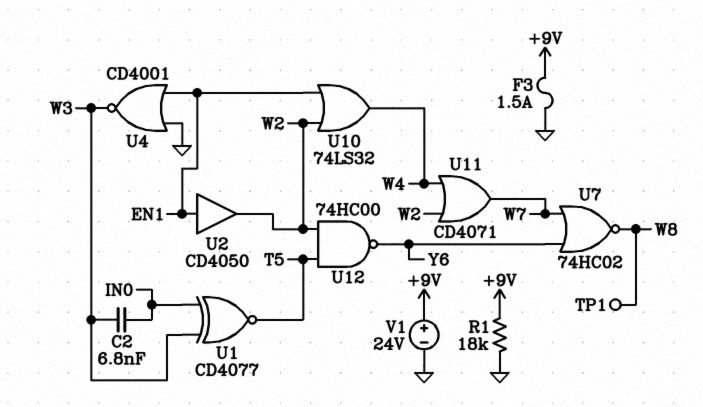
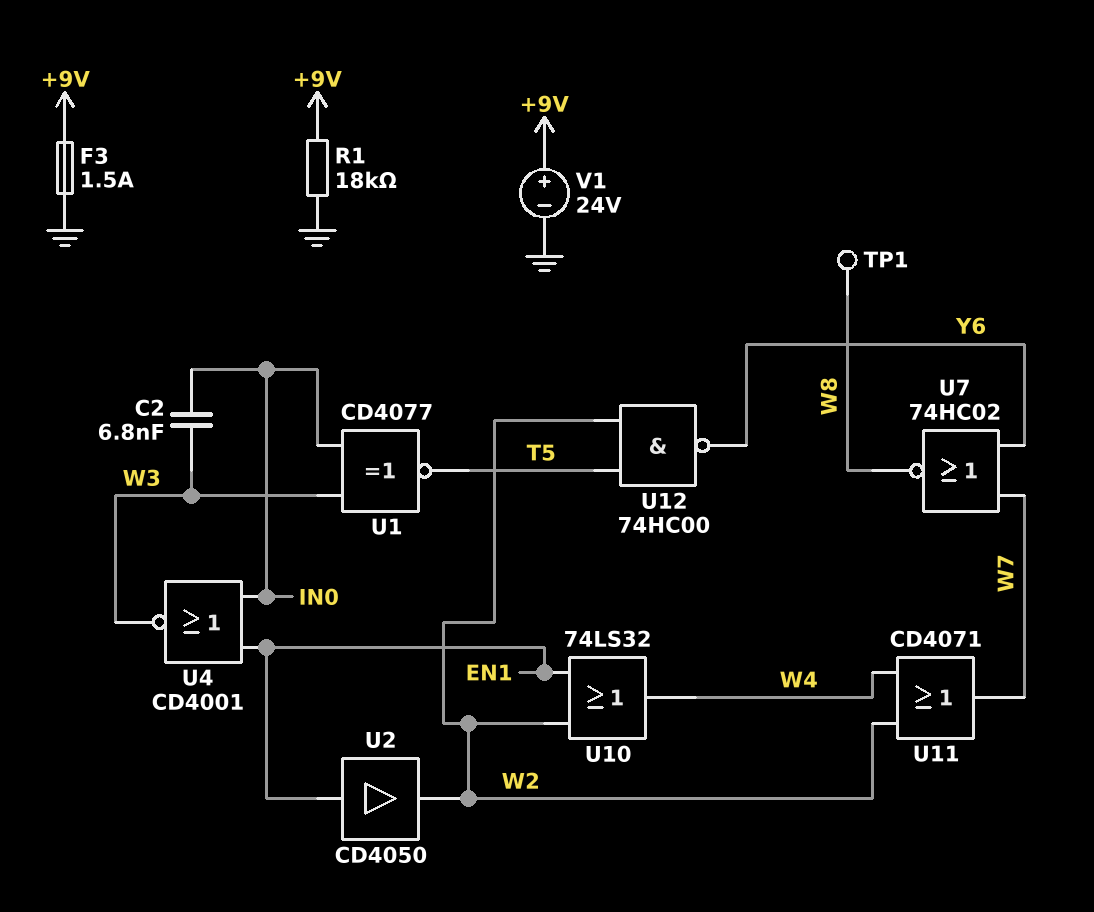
U4: NOR CD4001 (in EN1, in GND, out W3) -> NOR CD4001 (in EN1, in IN0, out W3)

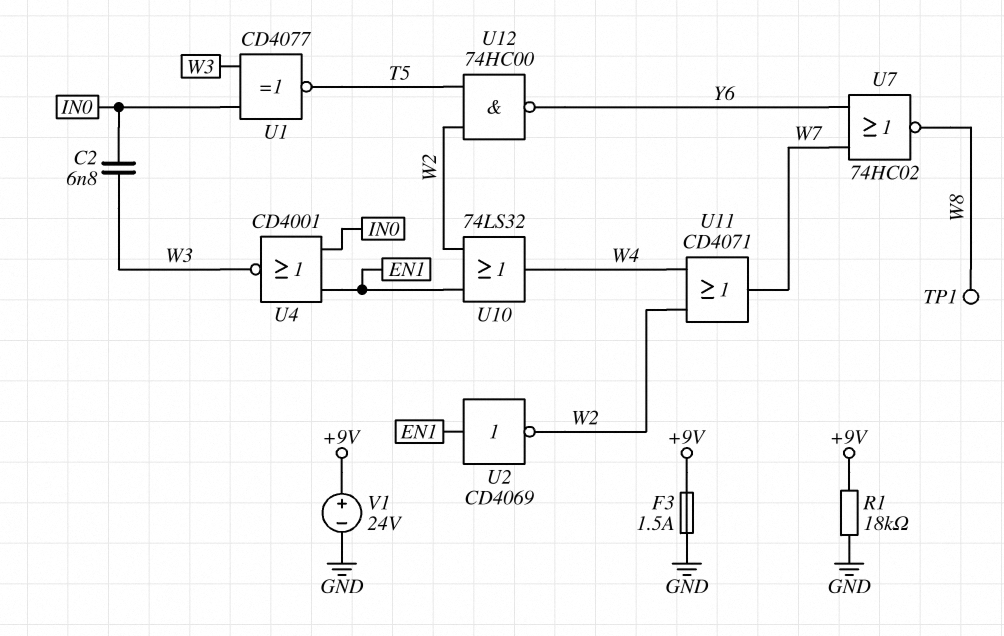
U2: buffer CD4050 (in EN1, out W2) -> NOT CD4069 (in EN1, out W2)

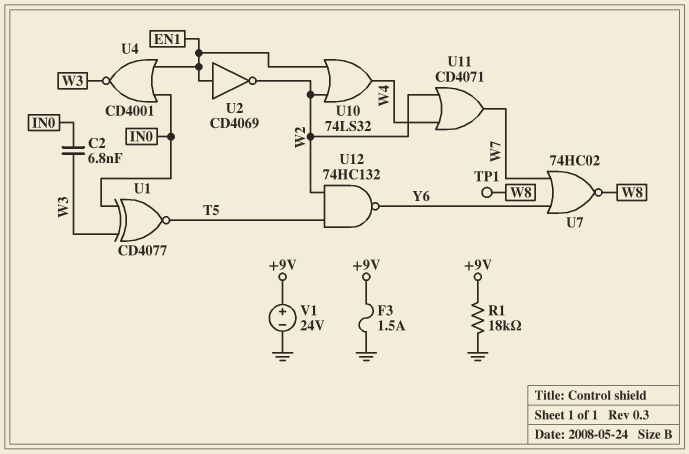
U12: NAND 74HC00 (in T5, in W2, out Y6) -> NAND 74HC132 (in T5, in W2, out Y6)

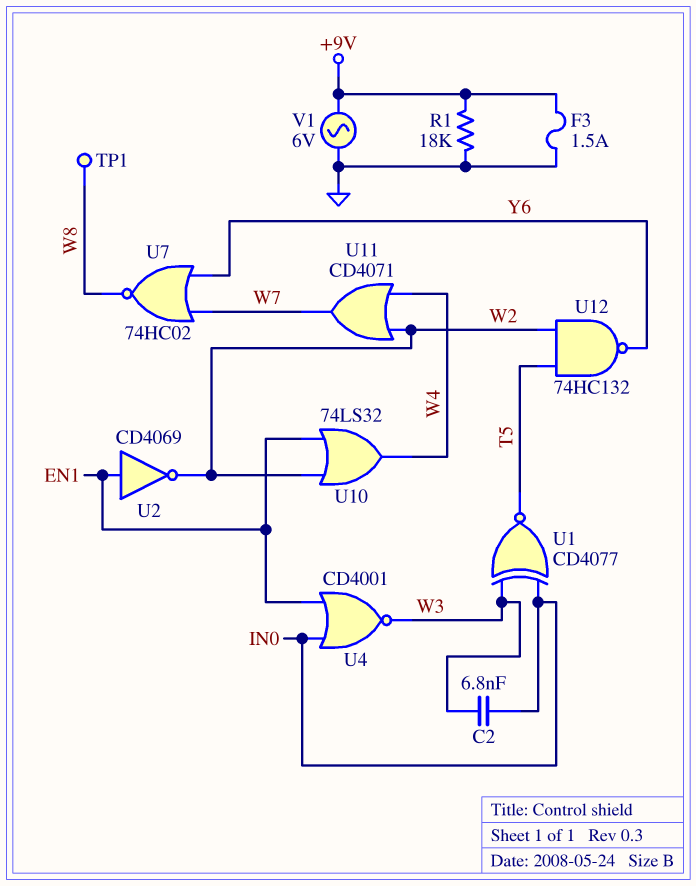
V1: 24V (plus +9V, minus GND) -> AC 6V (+9V, GND)

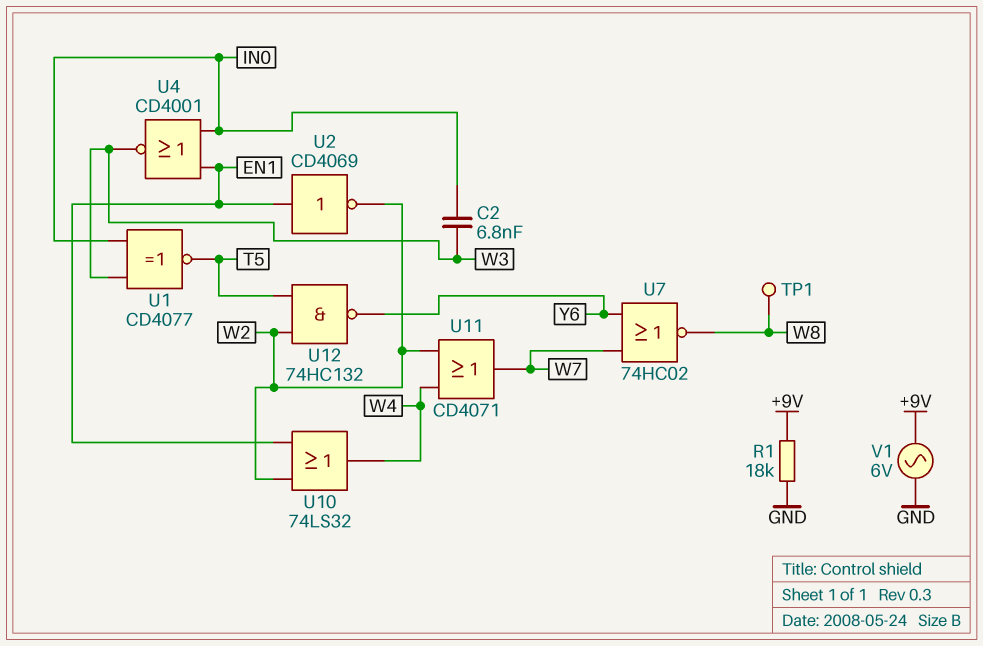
F3: 1.5A (+9V, GND) -> none

